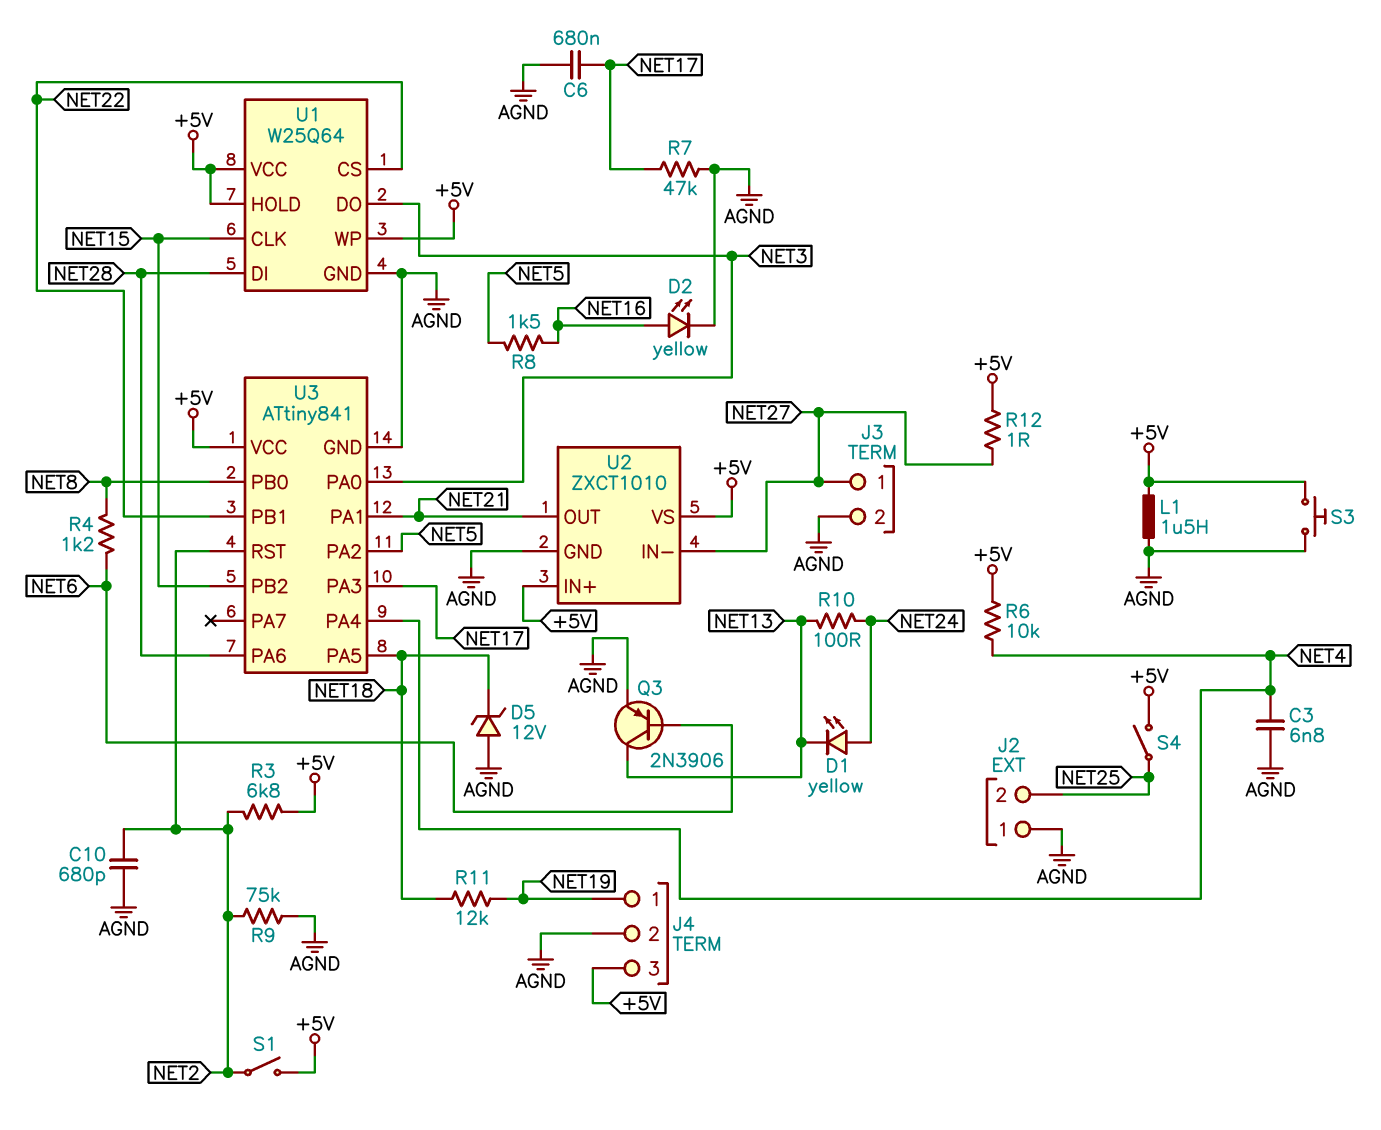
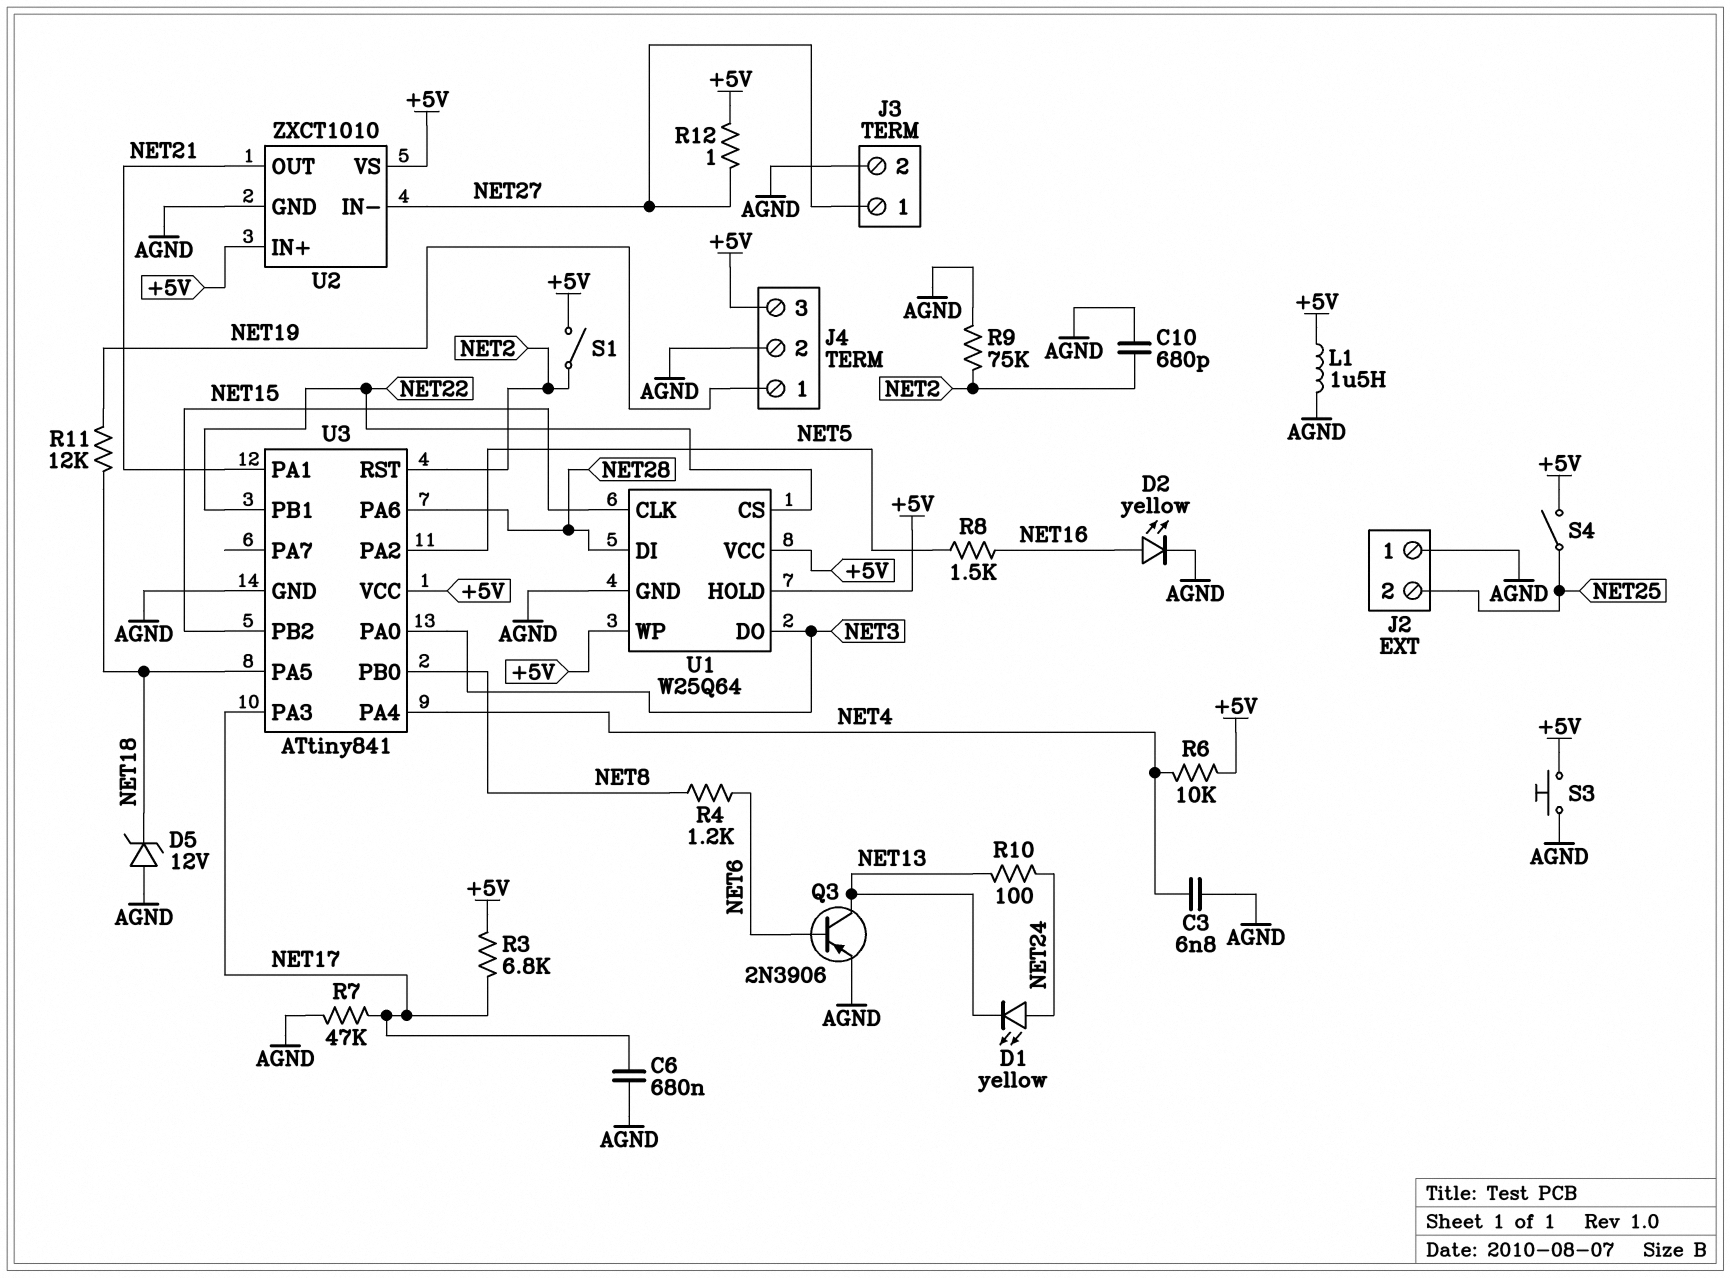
R3: 6.8k (+5V, NET2) -> 6.8k (+5V, NET17)

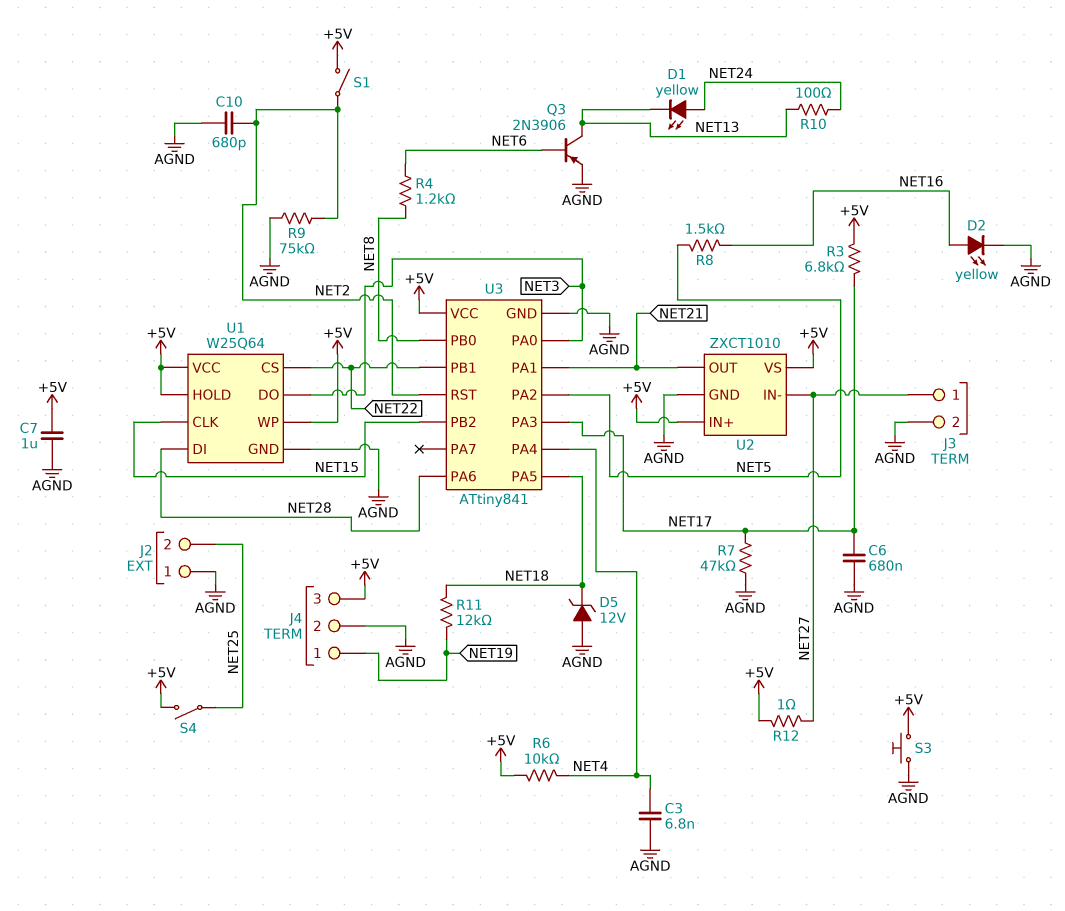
C7: none -> 1uF (+5V, AGND)
L1: 1.5uH (+5V, AGND) -> none

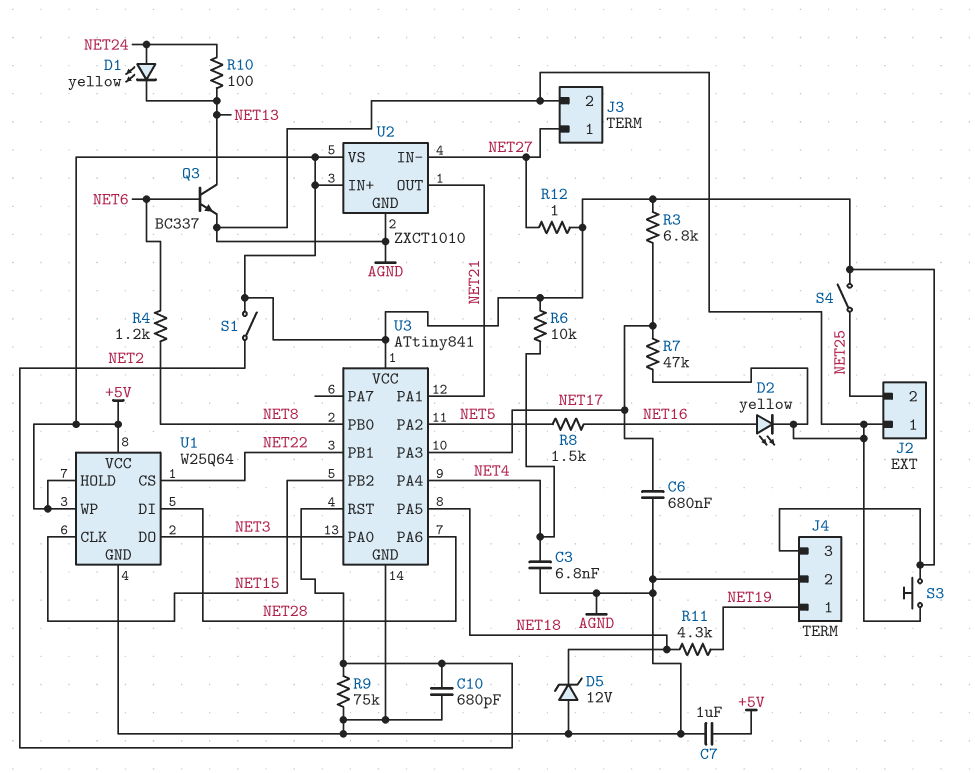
Q3: PNP 2N3906 (B NET6, C NET13, E AGND) -> NPN BC337 (B NET6, C NET13, E AGND)
R11: 12k (NET18, NET19) -> 4.3k (NET18, NET19)

